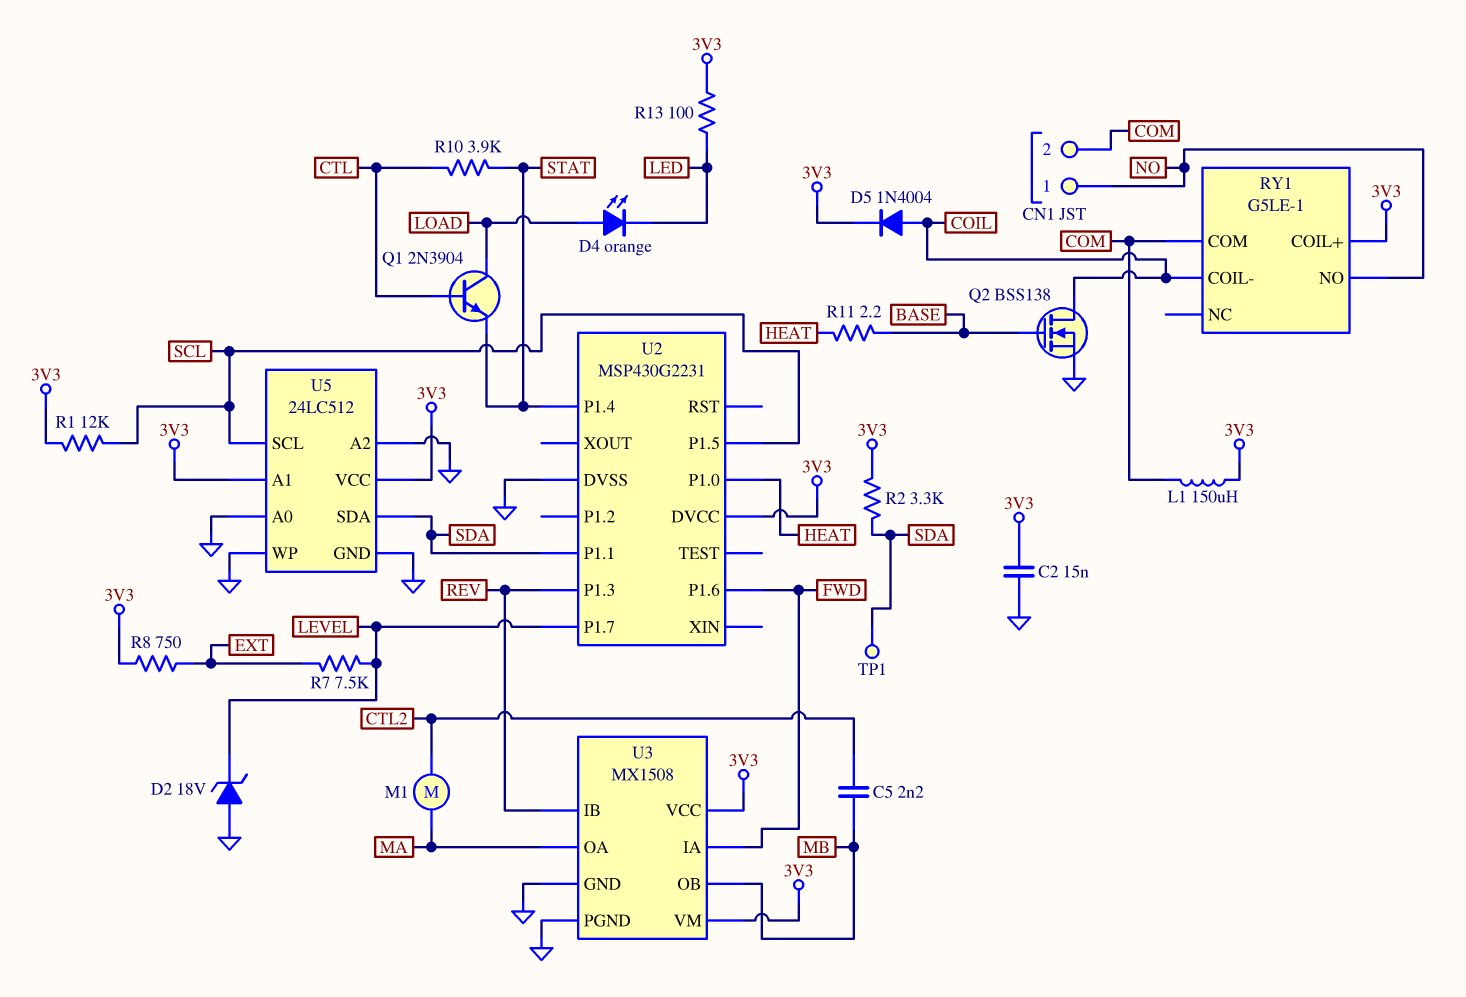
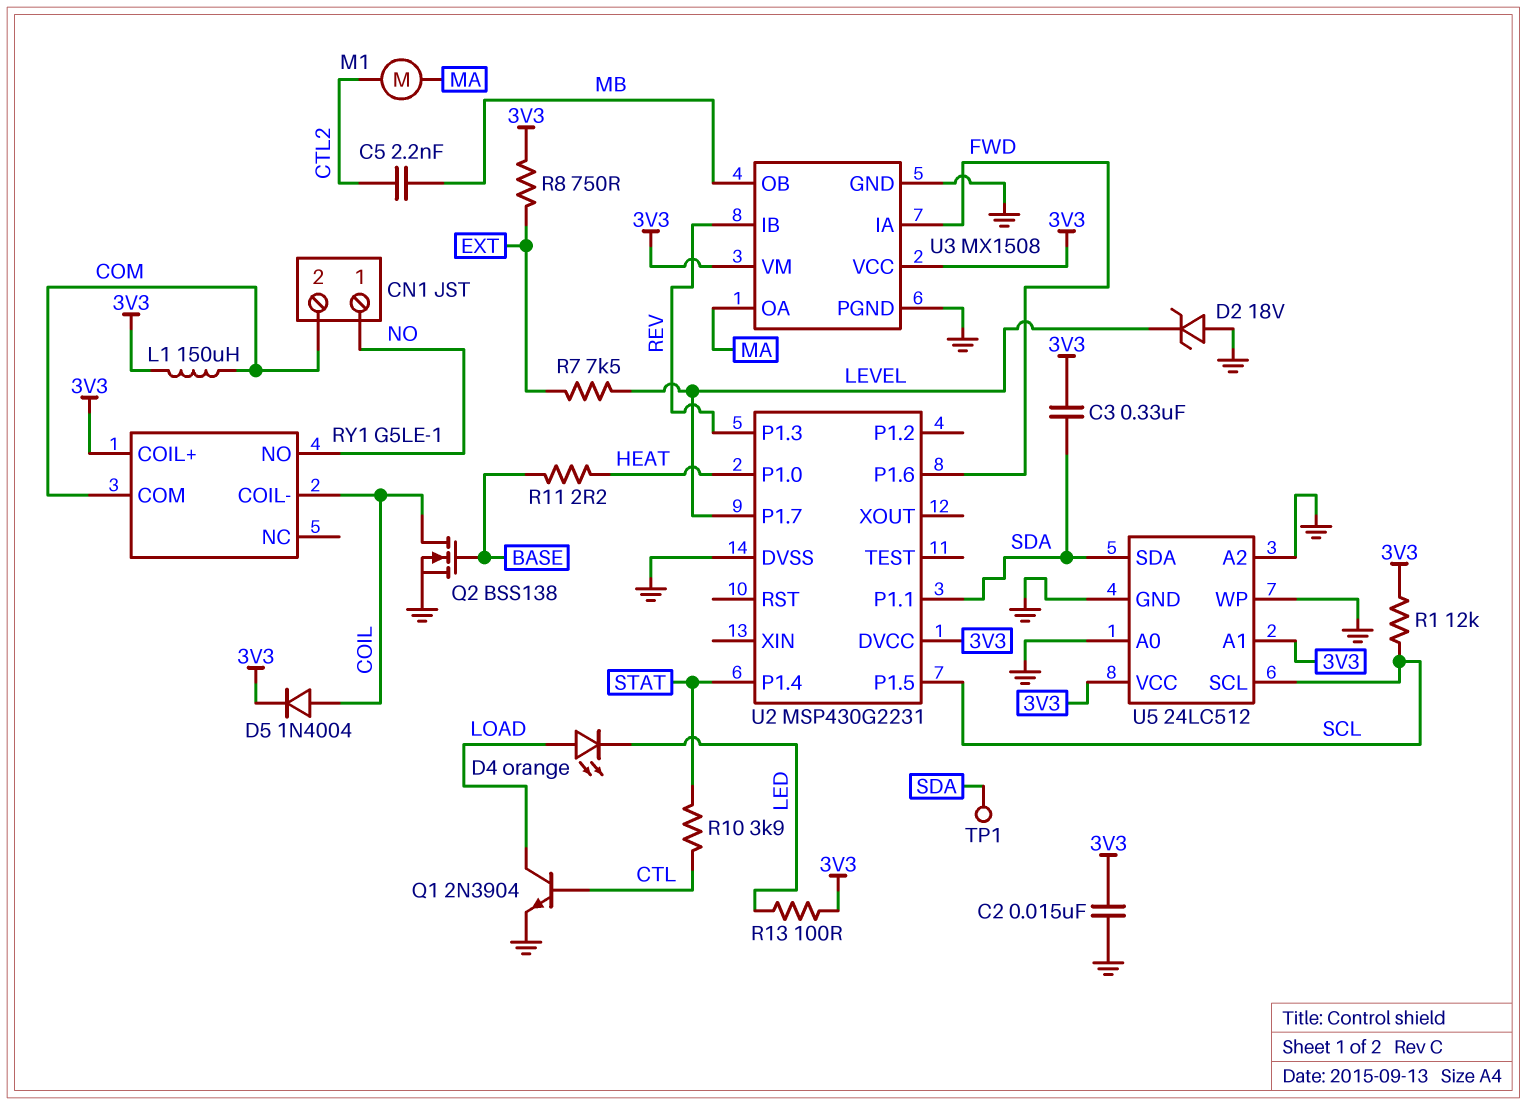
C3: none -> 330nF (3V3, SDA)
Q1: NPN 2N3904 (B CTL, C LOAD, E STAT) -> NPN 2N3904 (B CTL, C LOAD, E GND)
R2: 3.3k (3V3, SDA) -> none

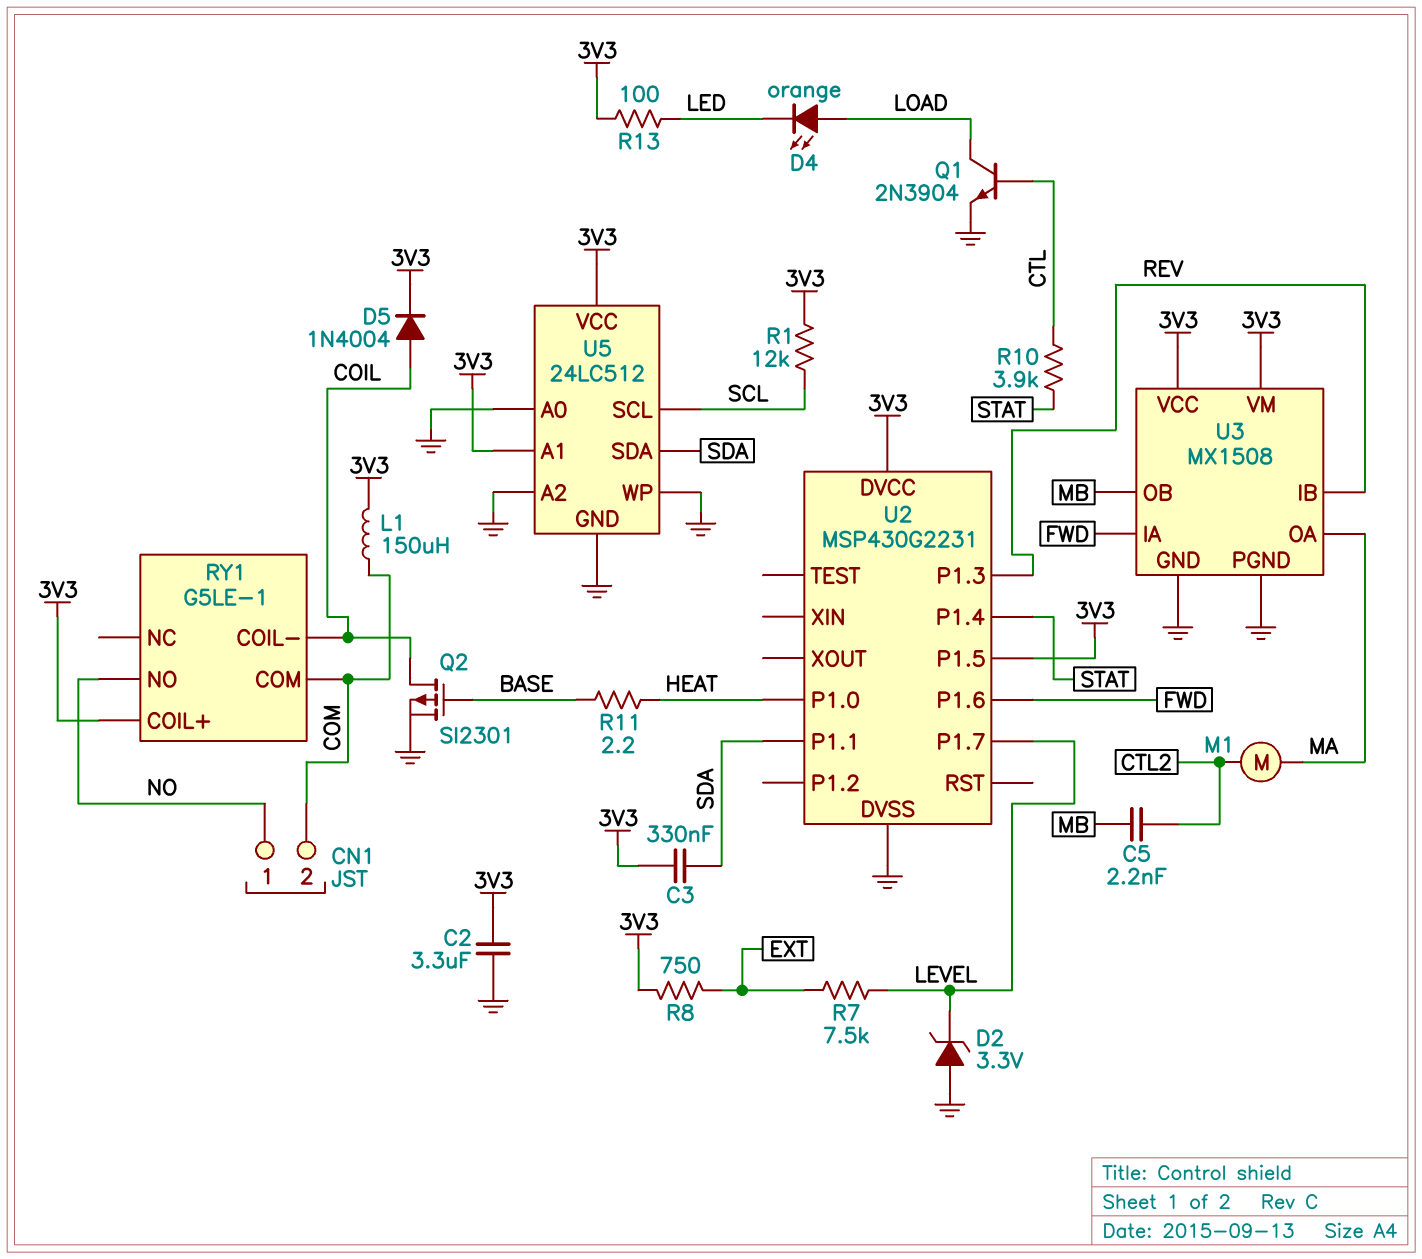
C2: 15nF (3V3, GND) -> 3.3uF (3V3, GND)
D2: zener 18V (A GND, K LEVEL) -> zener 3.3V (A GND, K LEVEL)
Q2: NMOS BSS138 (G BASE, D COIL, S GND) -> PMOS SI2301 (G BASE, D COIL, S GND)
TP1: test point (SDA) -> none
U2 pin P1.5: SCL -> 3V3

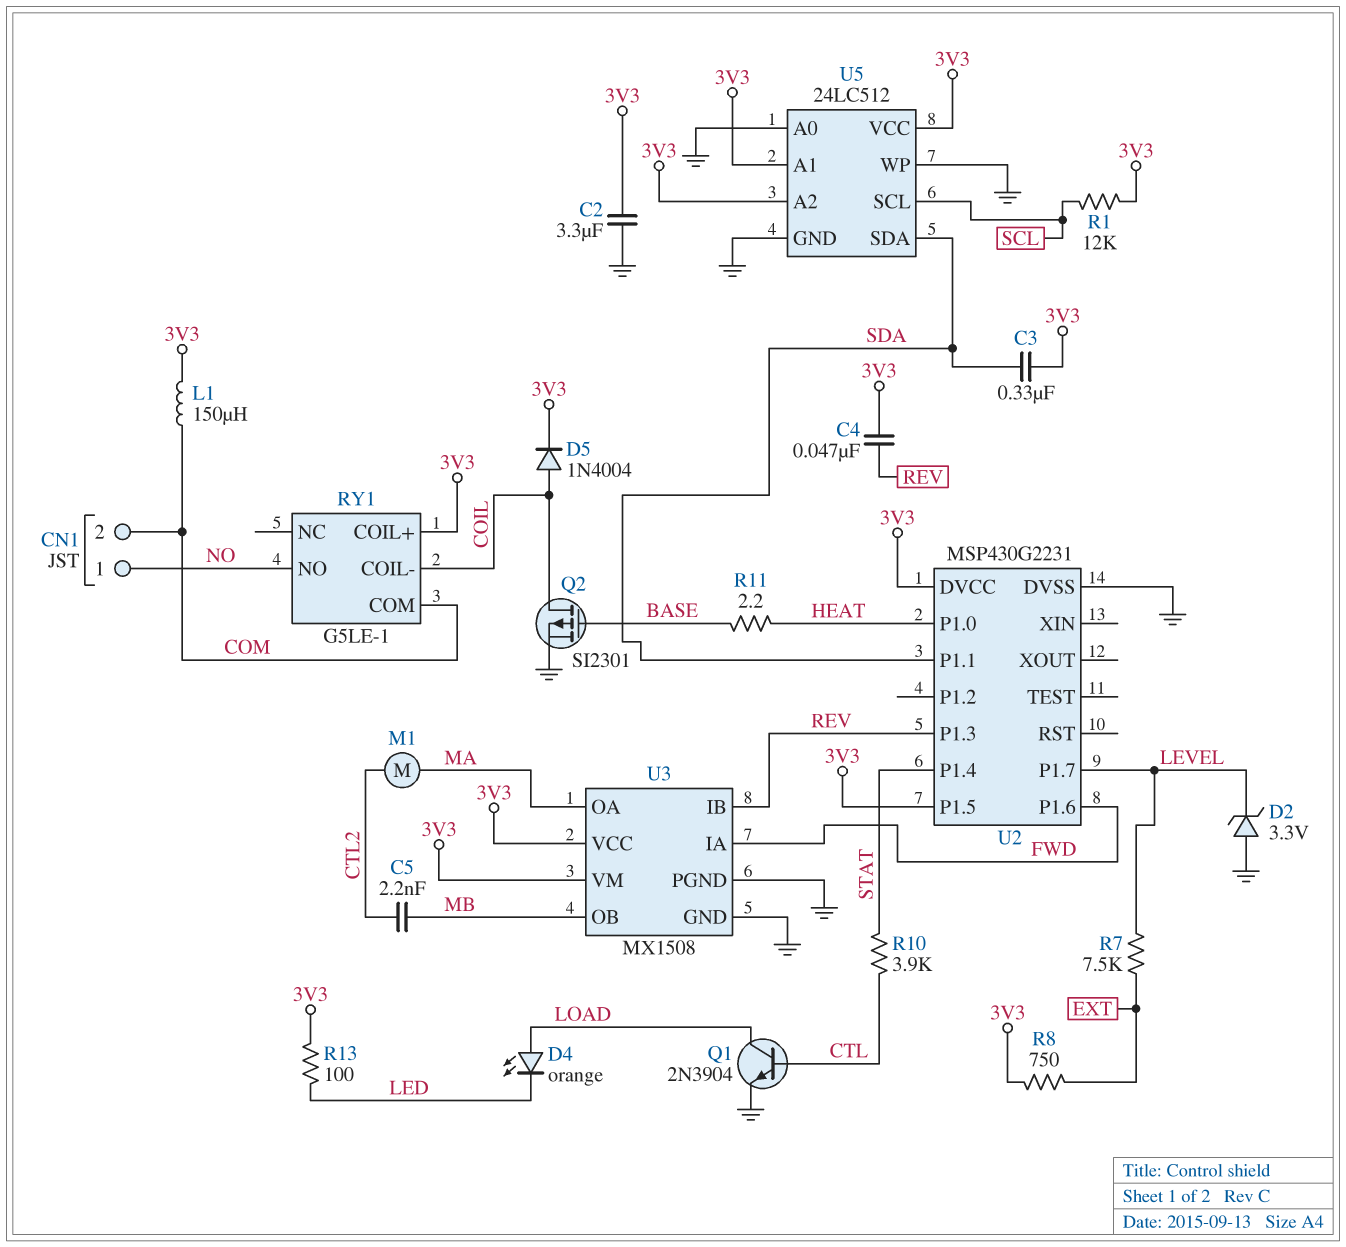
C4: none -> 47nF (3V3, REV)
U5 pin A2: GND -> 3V3

